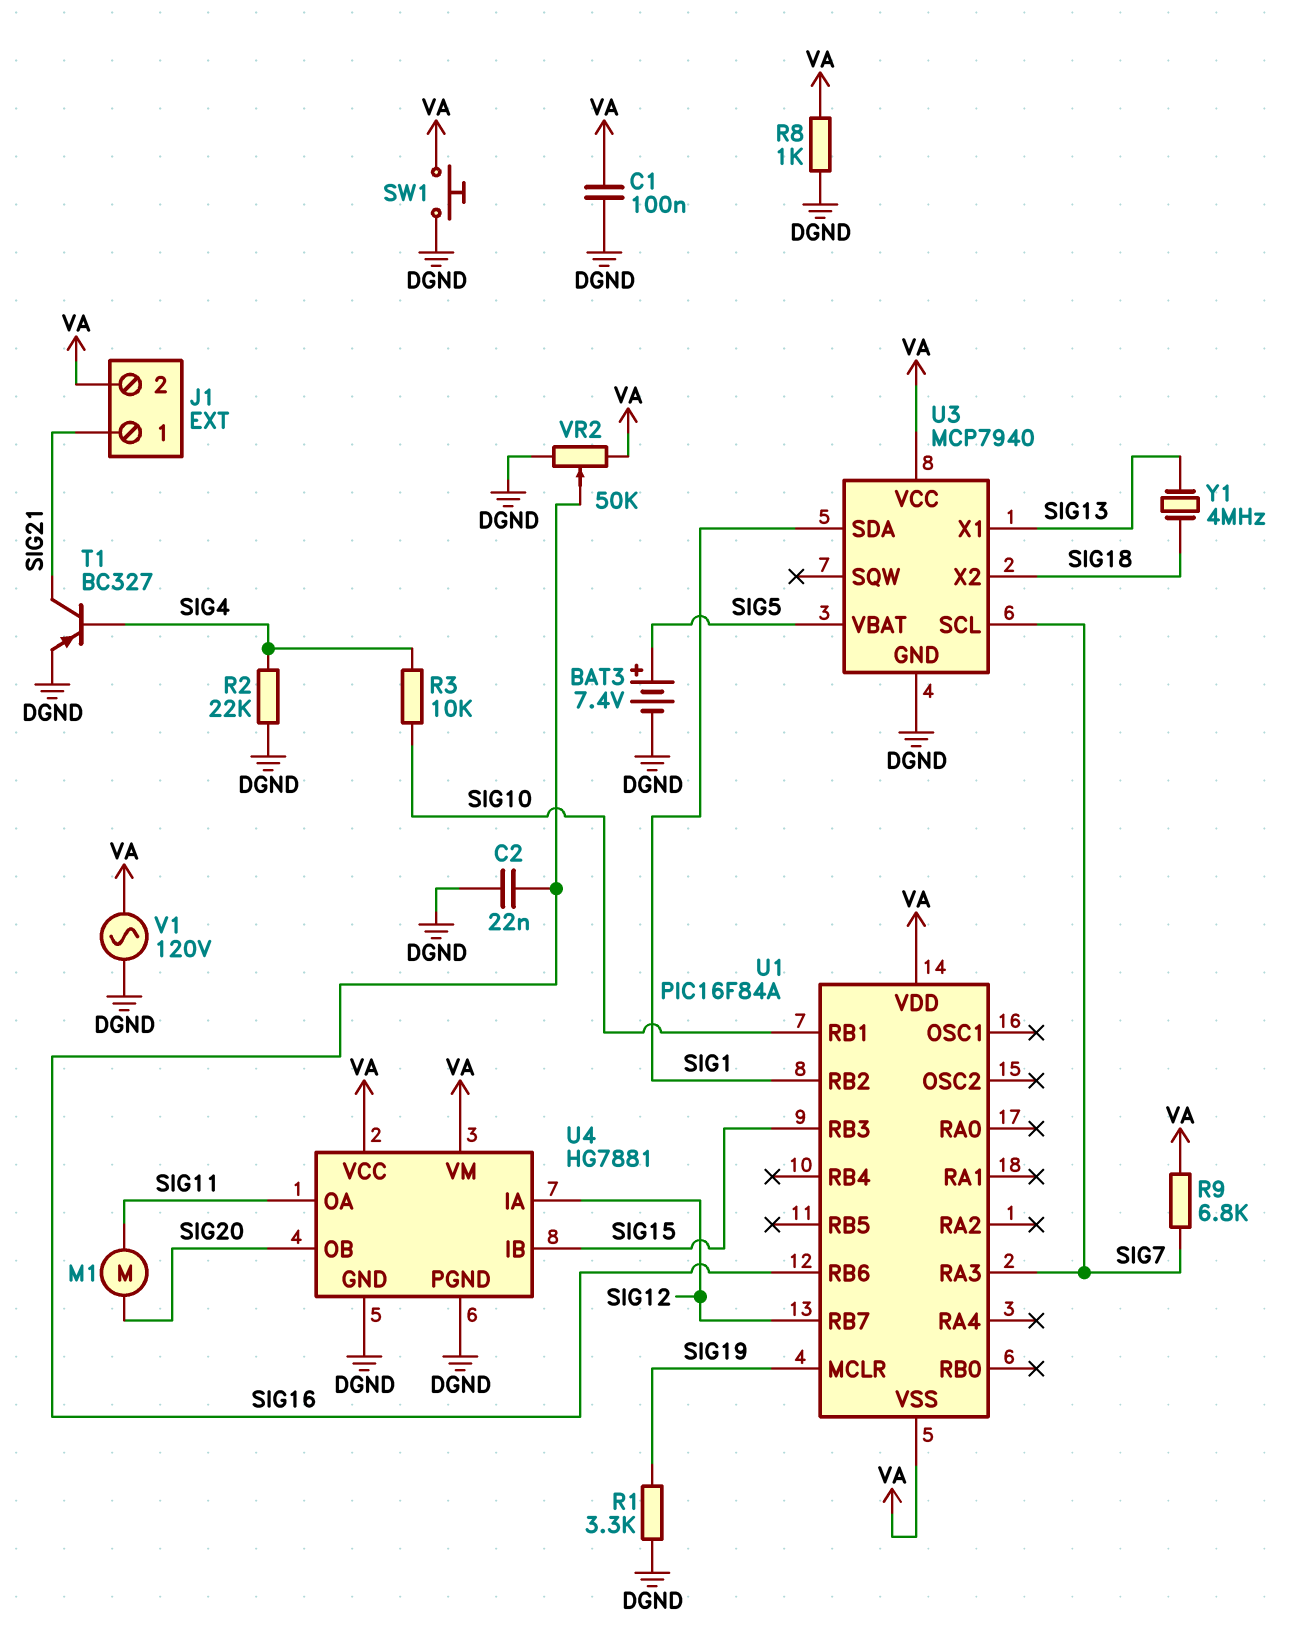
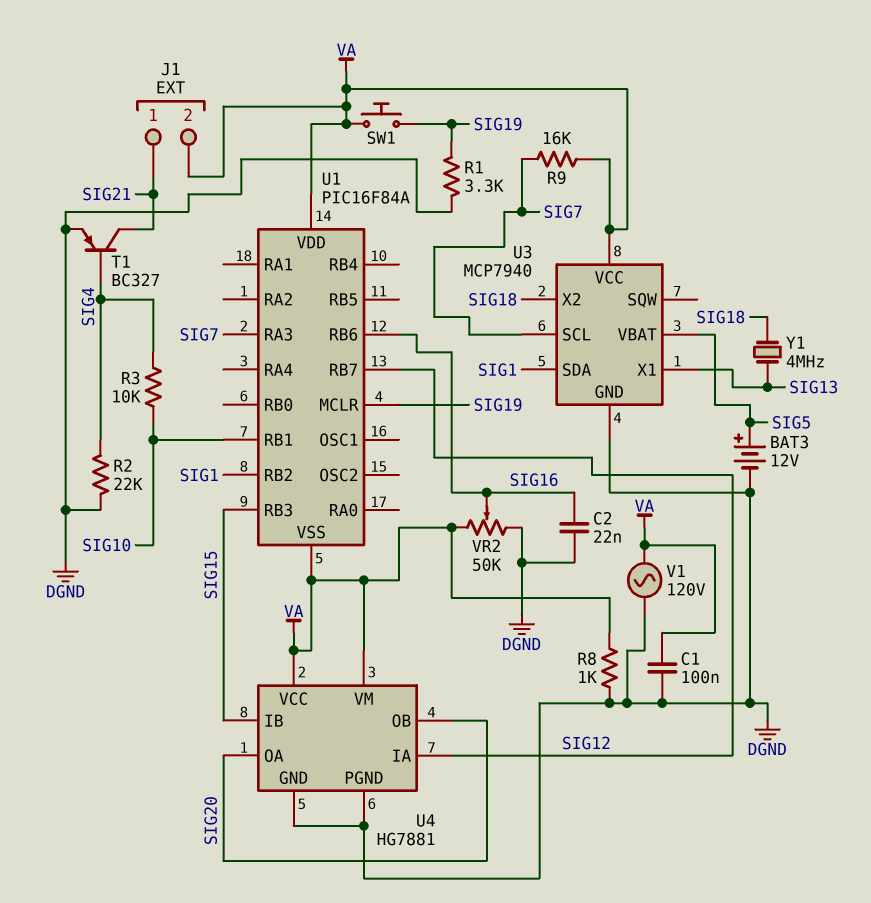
BAT3: 7.4V (plus SIG5, minus DGND) -> 12V (plus SIG5, minus DGND)
M1: motor (SIG11, SIG20) -> none
R9: 6.8k (SIG7, VA) -> 16k (SIG7, VA)
SW1: button (DGND, VA) -> button (SIG19, VA)
U4 pin OA: SIG11 -> SIG20

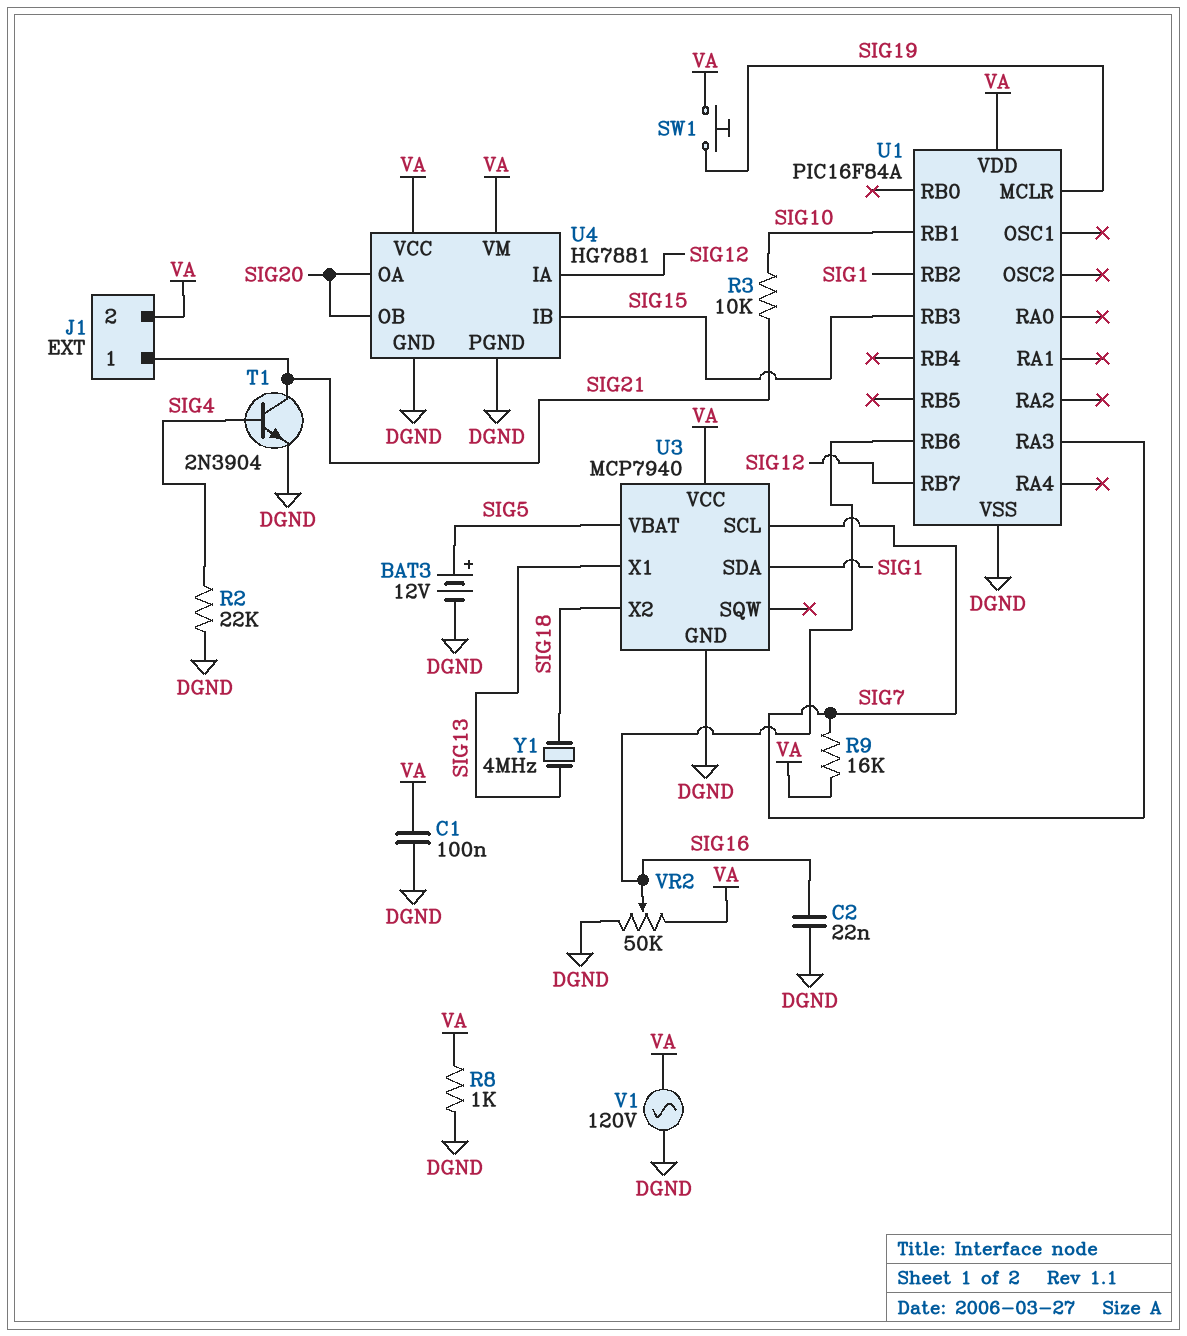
R1: 3.3k (DGND, SIG19) -> none
R3: 10k (SIG4, SIG10) -> 10k (SIG10, SIG21)
T1: PNP BC327 (B SIG4, C SIG21, E DGND) -> NPN 2N3904 (B SIG4, C SIG21, E DGND)
U1 pin VSS: VA -> DGND

